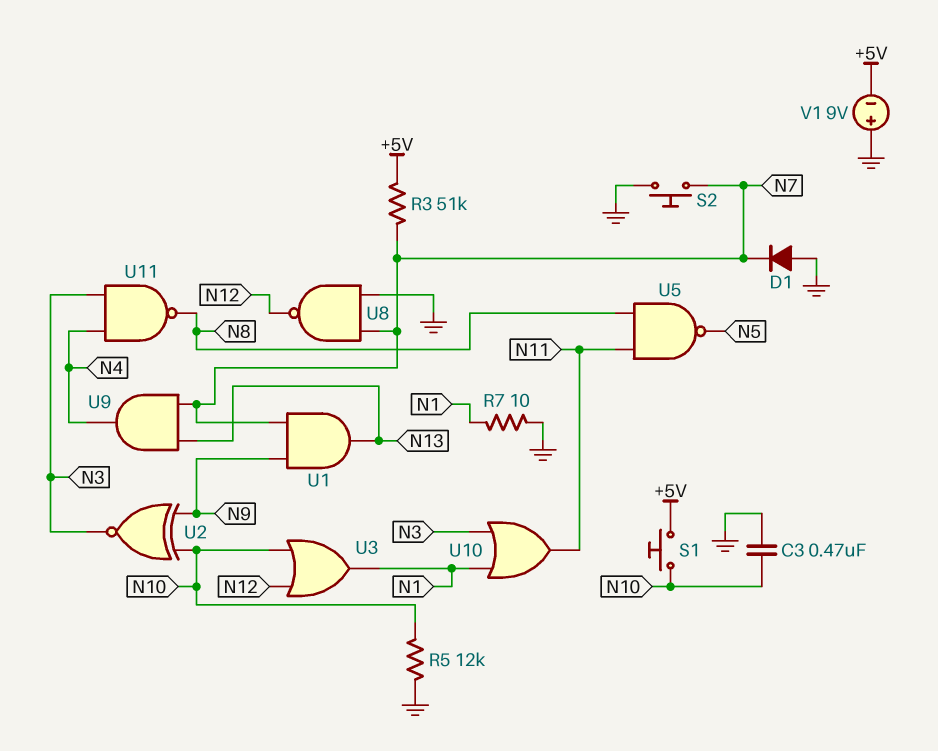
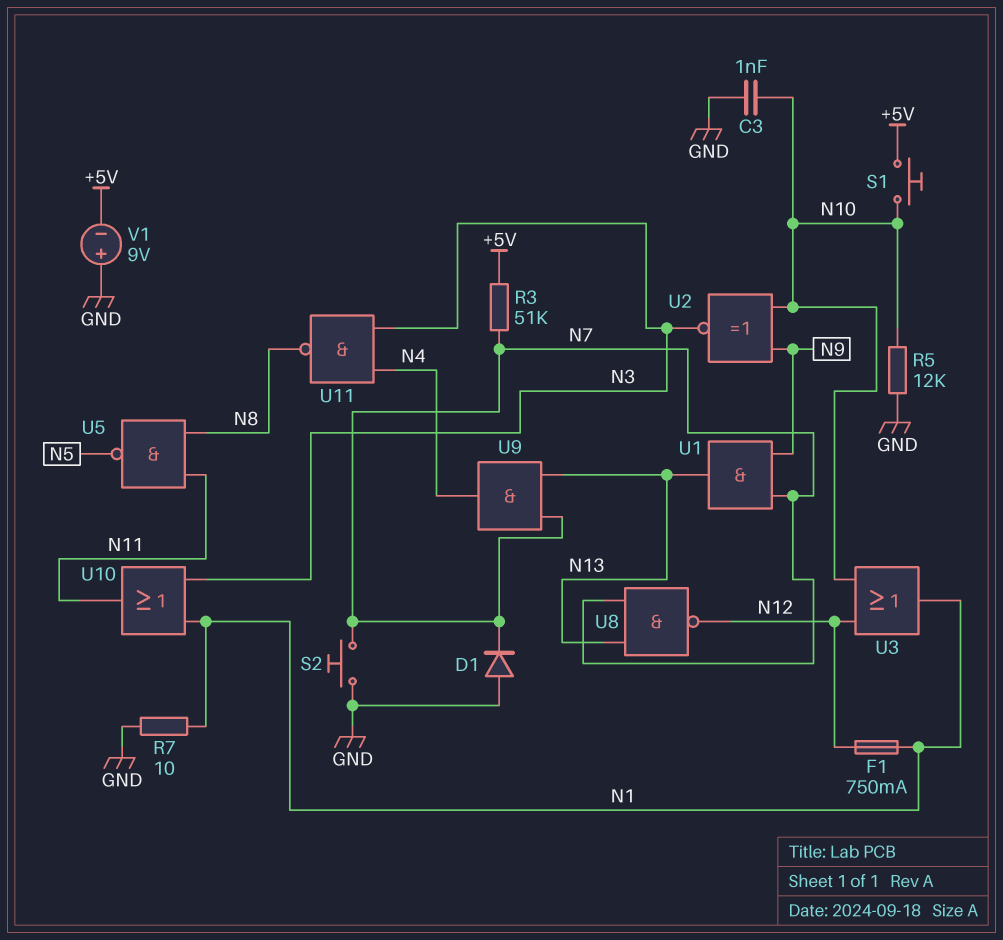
C3: 470nF (GND, N10) -> 1nF (GND, N10)
F1: none -> 750mA (N1, N12)
U8: NAND (in GND, in N7, out N12) -> NAND (in N7, in N13, out N12)

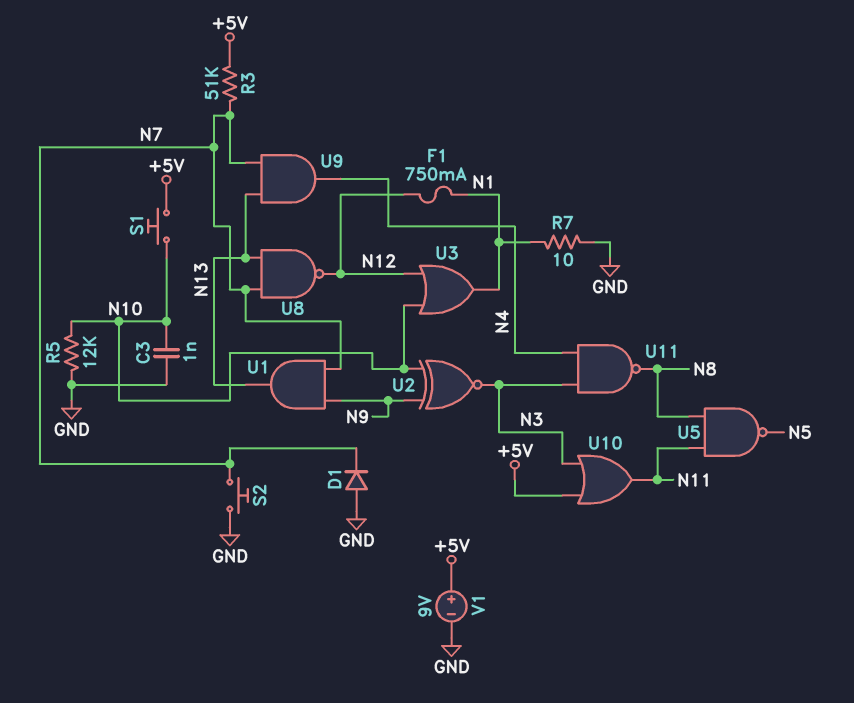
U10: OR (in N1, in N3, out N11) -> OR (in +5V, in N3, out N11)
V1: 9V (plus GND, minus +5V) -> 9V (plus +5V, minus GND)

